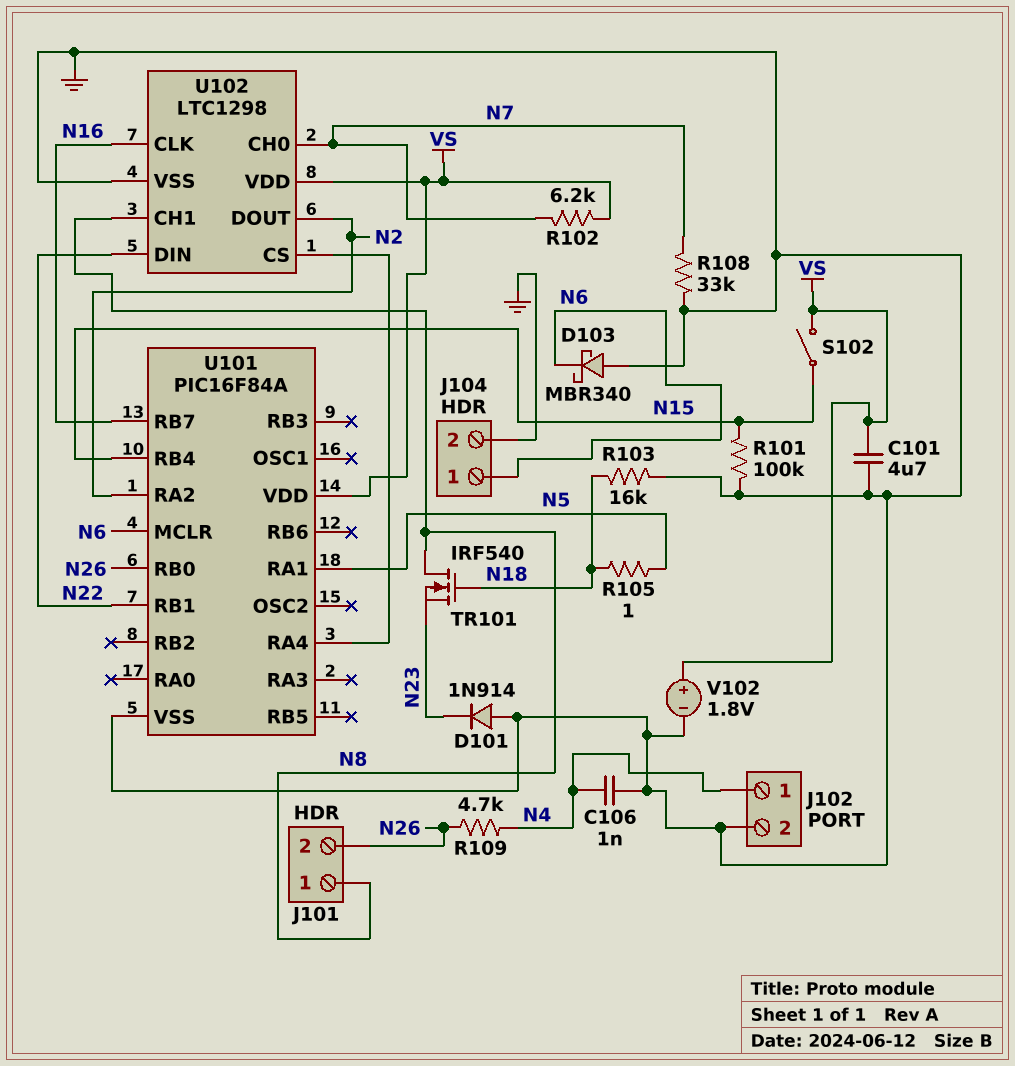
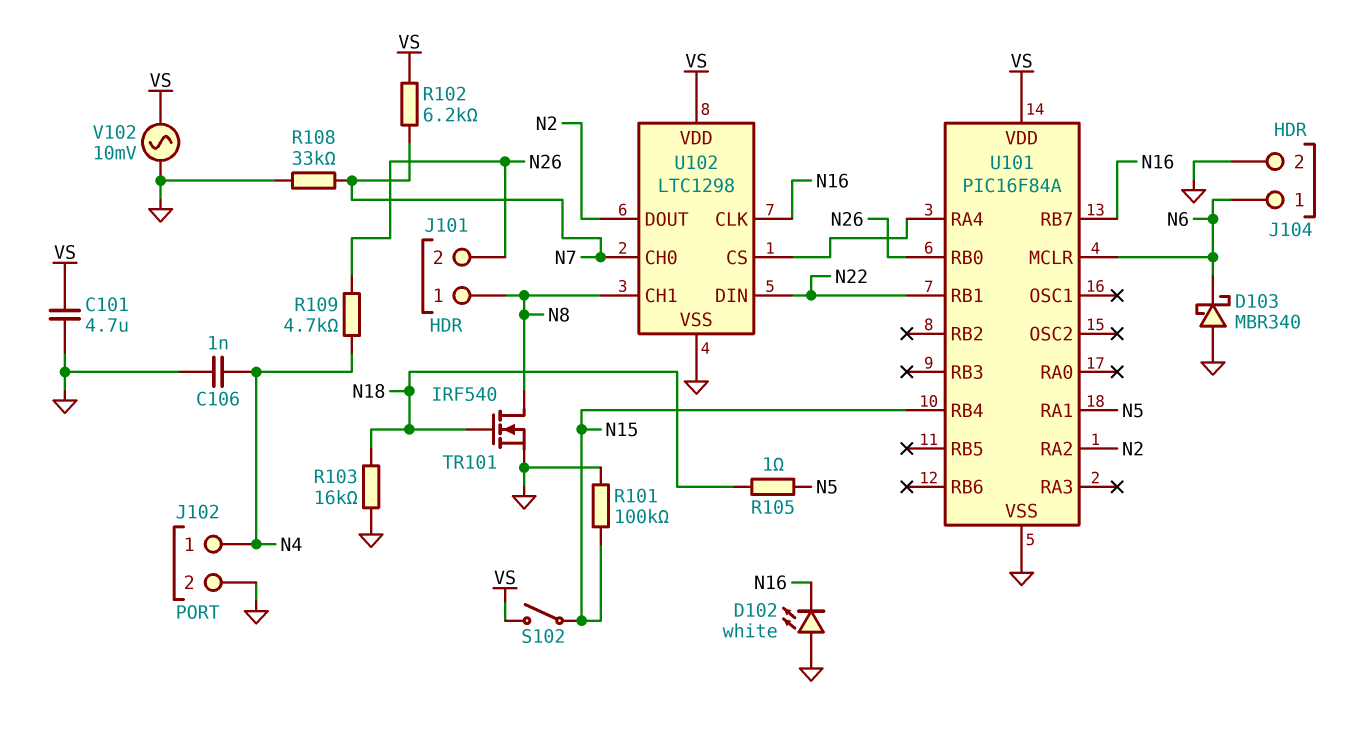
D101: diode 1N914 (A GND, K N23) -> none
D102: none -> LED white (A GND, K N16)
TR101: NMOS IRF540 (G N18, D N8, S N23) -> NMOS IRF540 (G N18, D N8, S GND)
V102: 1.8V (plus VS, minus GND) -> AC 10mV (GND, VS)

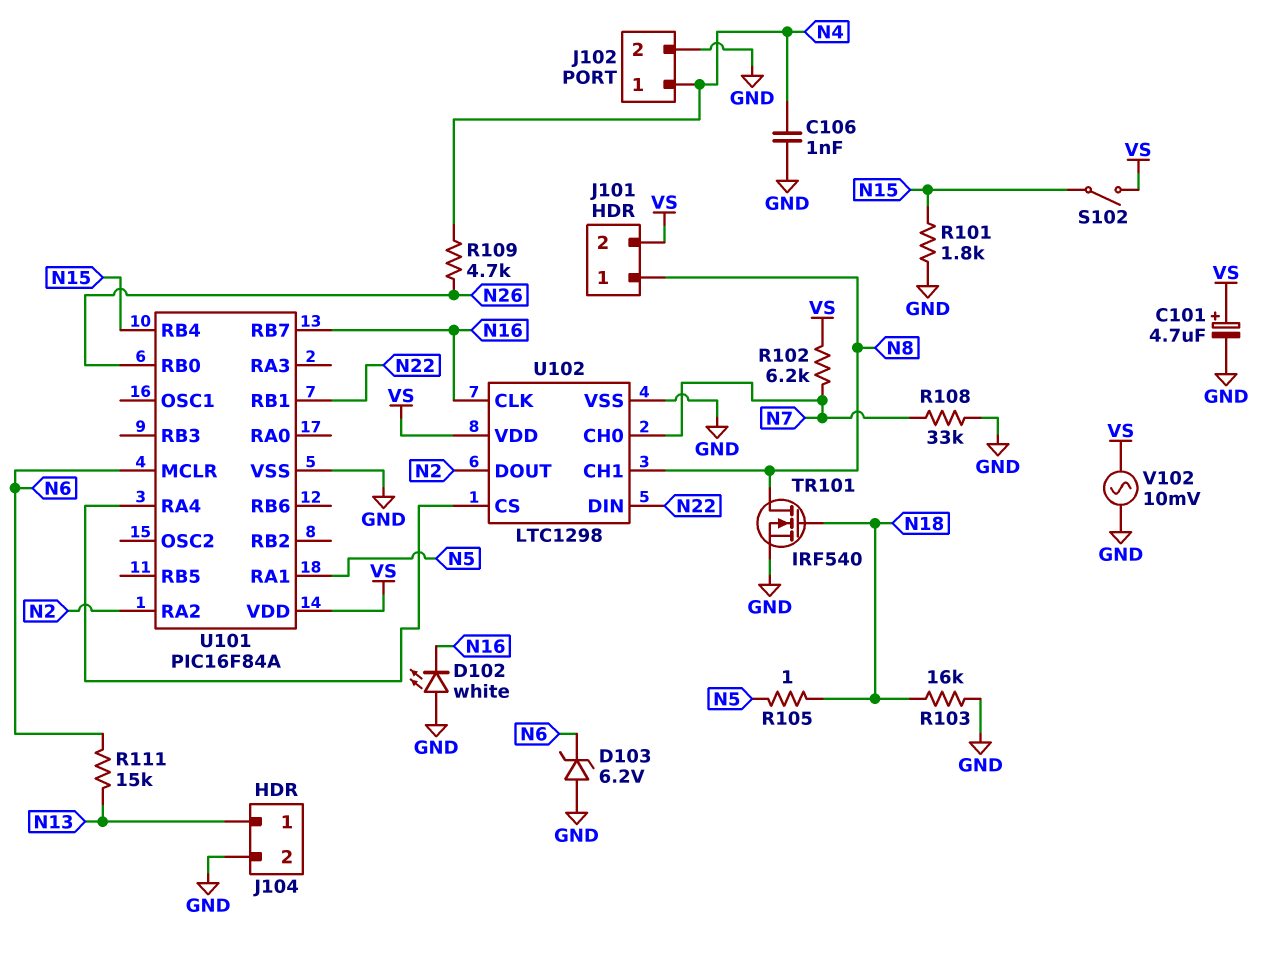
C101: 4.7uF (GND, VS) -> 4.7uF (plus VS, minus GND)
D103: schottky MBR340 (A GND, K N6) -> zener 6.2V (A GND, K N6)
J101 pin 2: N26 -> VS
J104 pin 1: N6 -> N13
R101: 100k (GND, N15) -> 1.8k (GND, N15)
R111: none -> 15k (N6, N13)

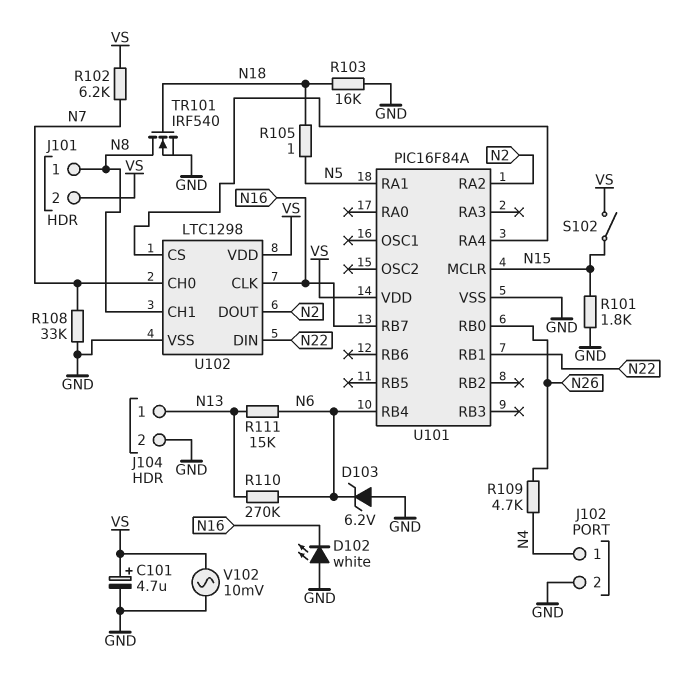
C106: 1nF (GND, N4) -> none
R110: none -> 270k (N6, N13)
U101 pin MCLR: N6 -> N15
U101 pin RB4: N15 -> N6

